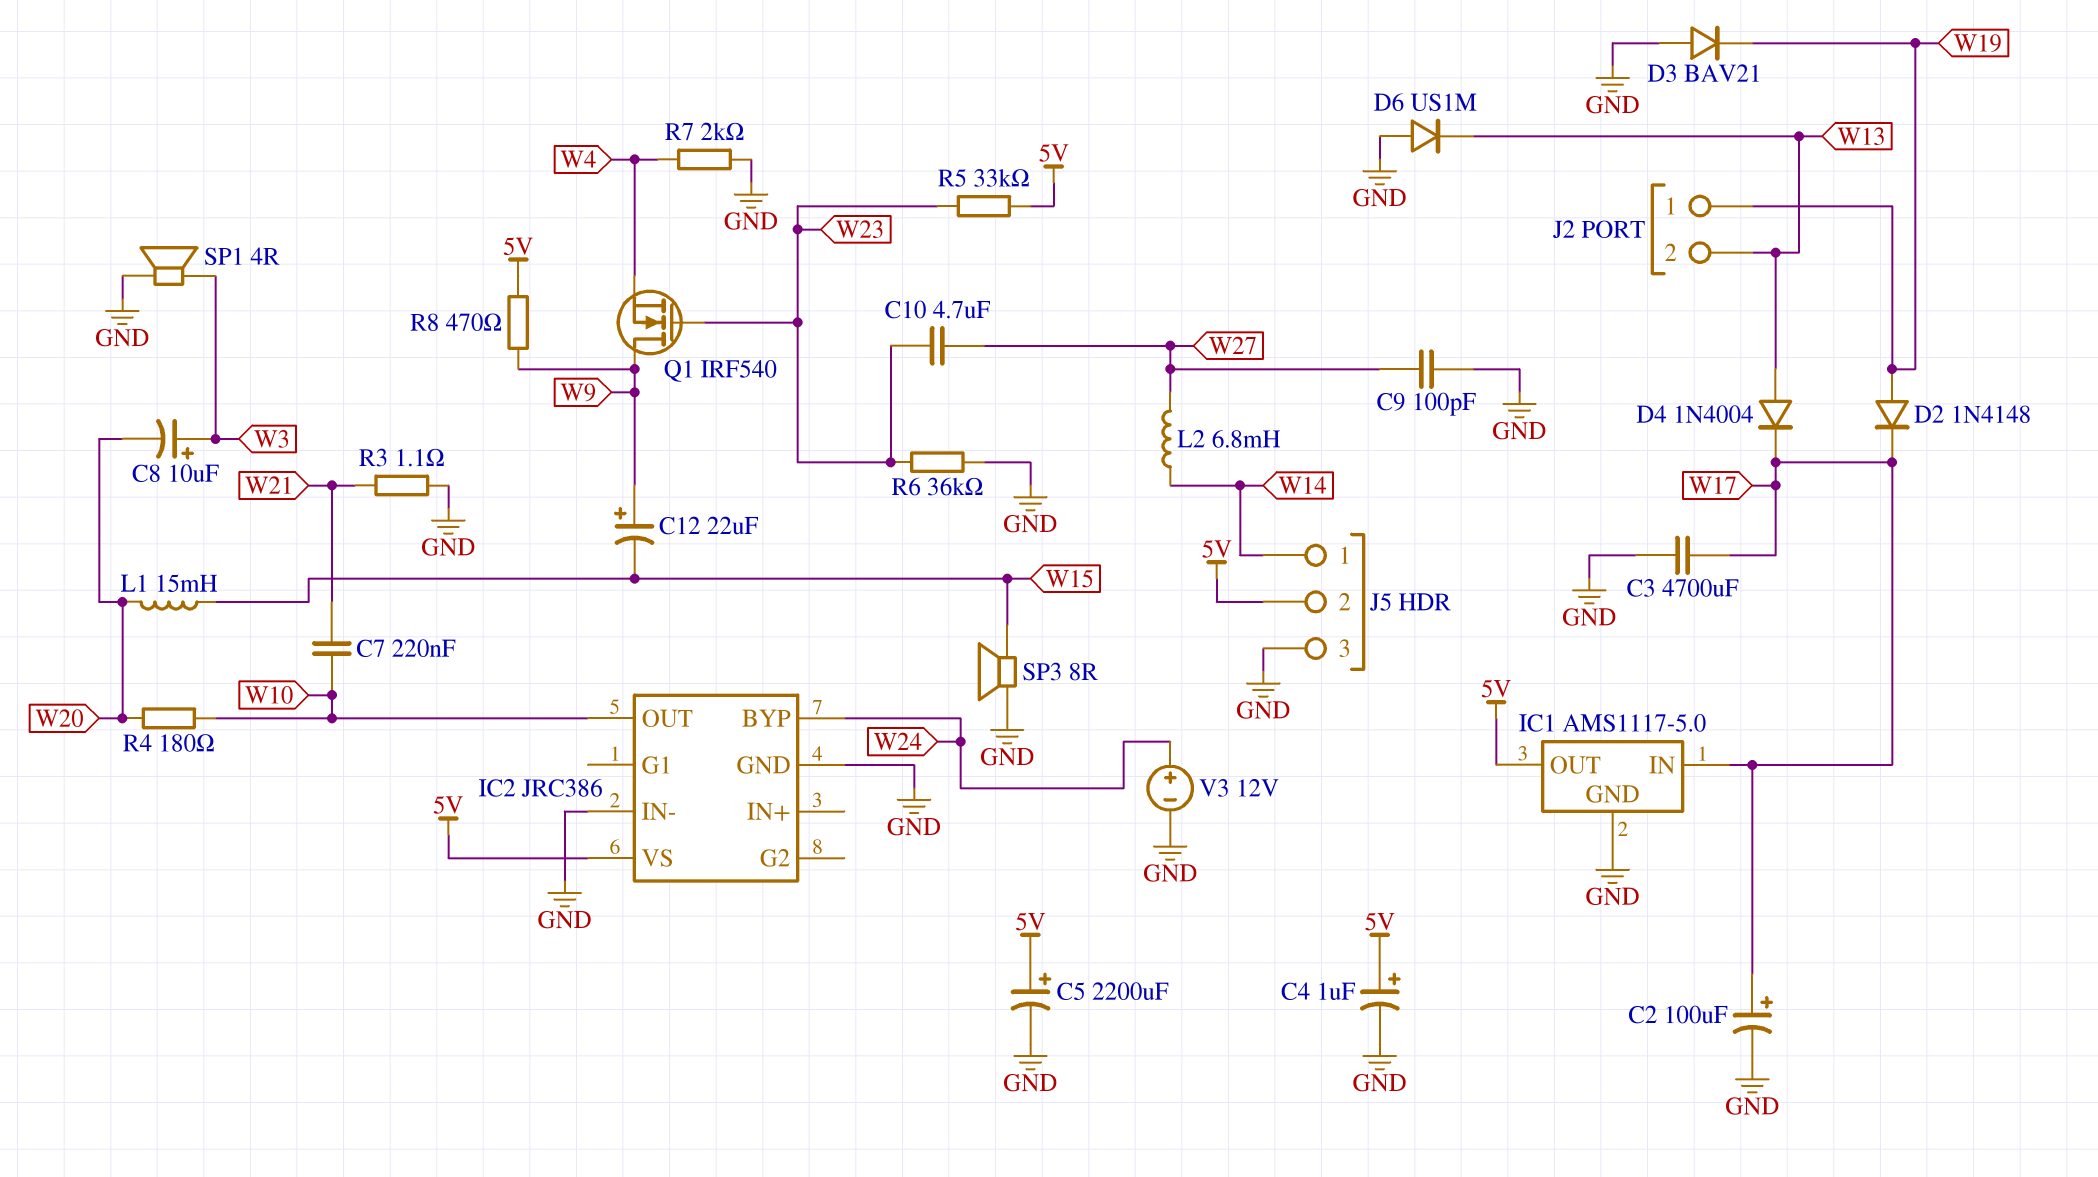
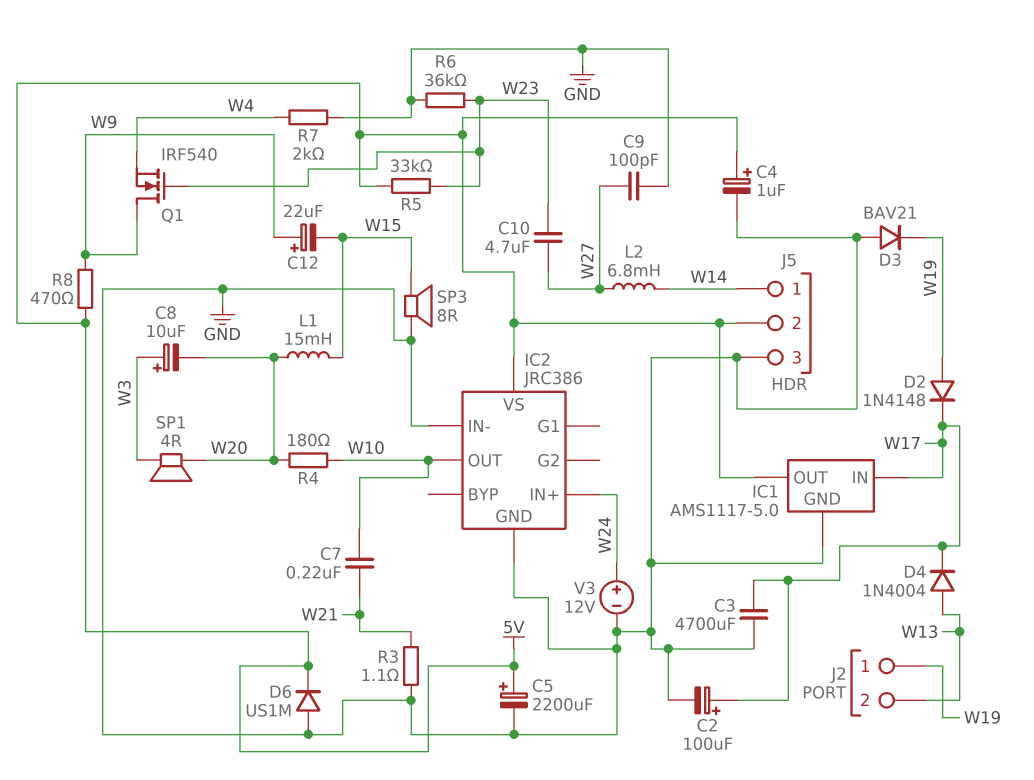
D6: diode US1M (A GND, K W13) -> diode US1M (A GND, K 5V)
IC2 pin BYP: W24 -> none
IC2 pin IN+: none -> W24
SP1: speaker 4R (GND, W3) -> speaker 4R (W3, W20)

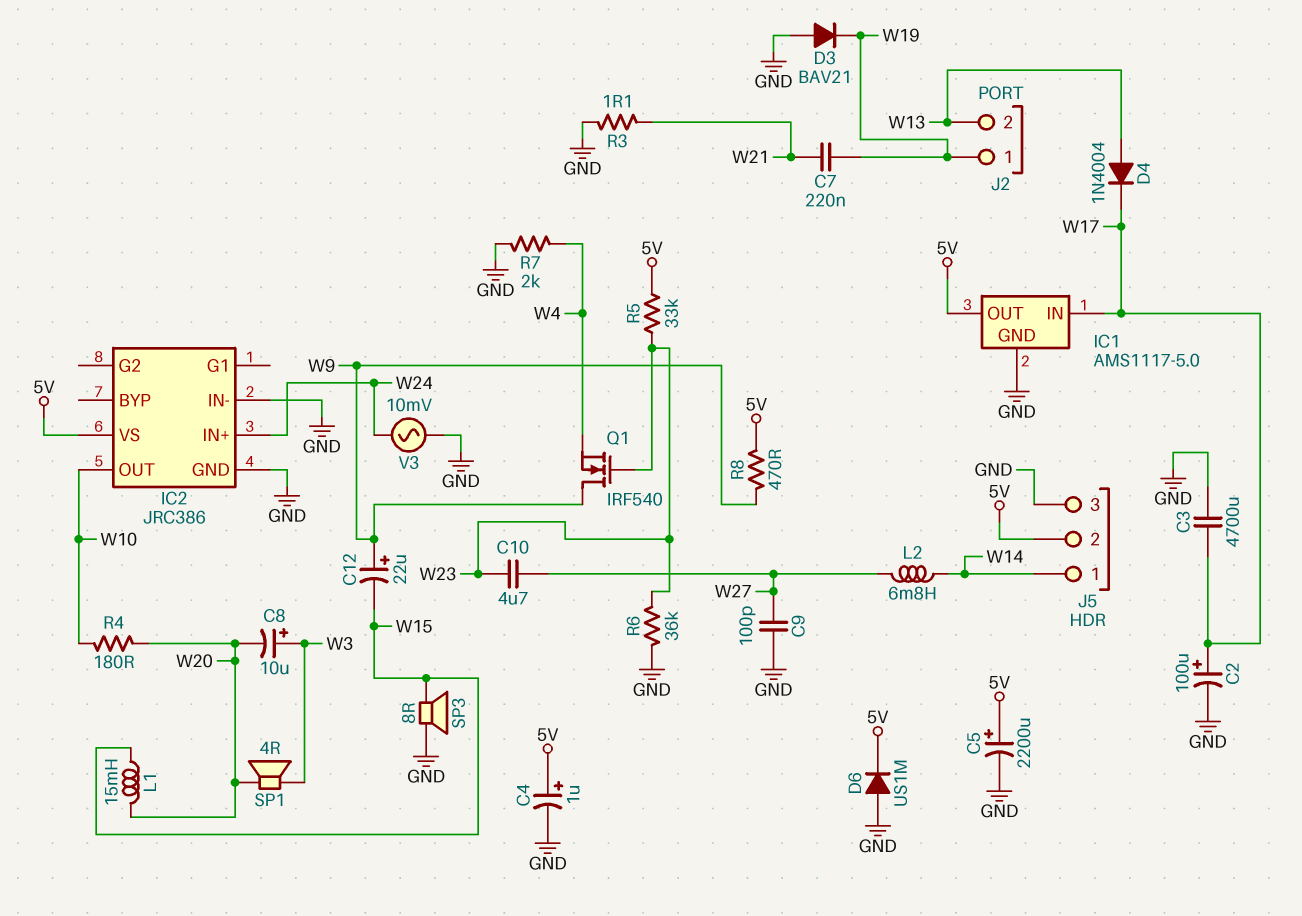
C7: 220nF (W10, W21) -> 220nF (W19, W21)
D2: diode 1N4148 (A W19, K W17) -> none
V3: 12V (plus W24, minus GND) -> AC 10mV (GND, W24)

